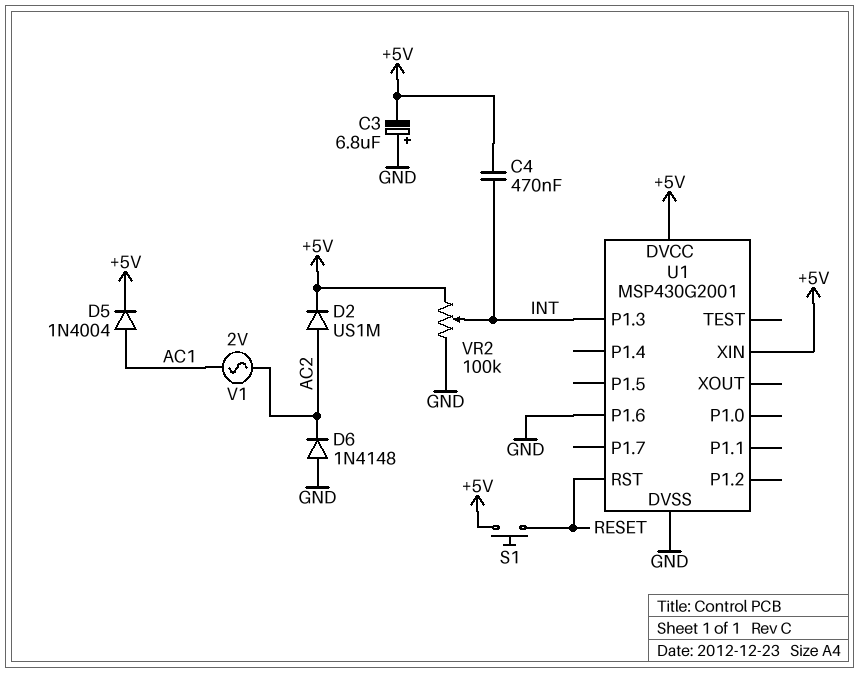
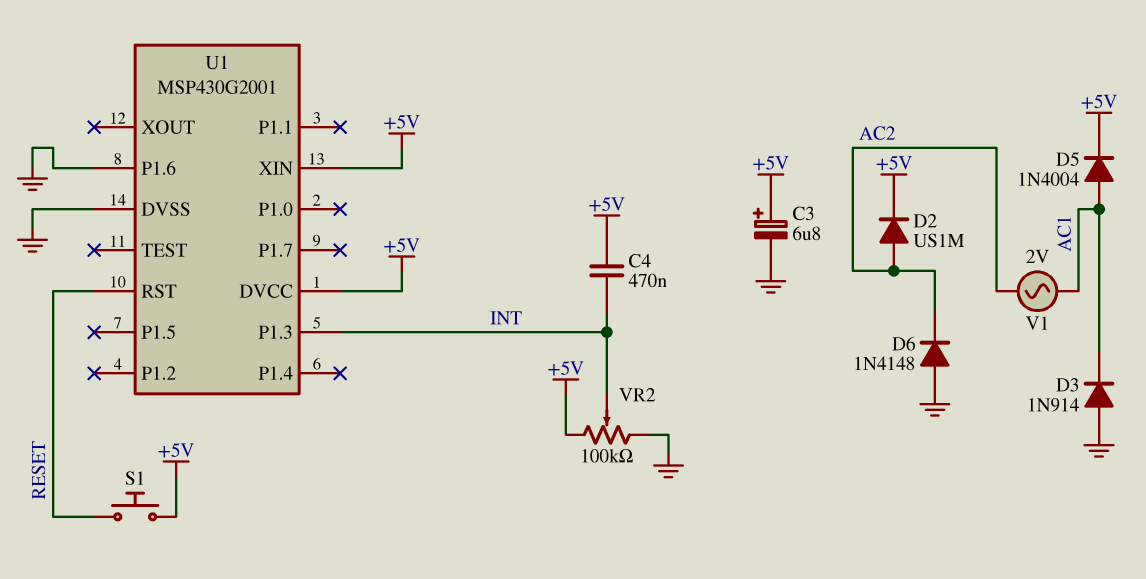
C3: 6.8uF (plus GND, minus +5V) -> 6.8uF (plus +5V, minus GND)
D3: none -> diode 1N914 (A GND, K AC1)

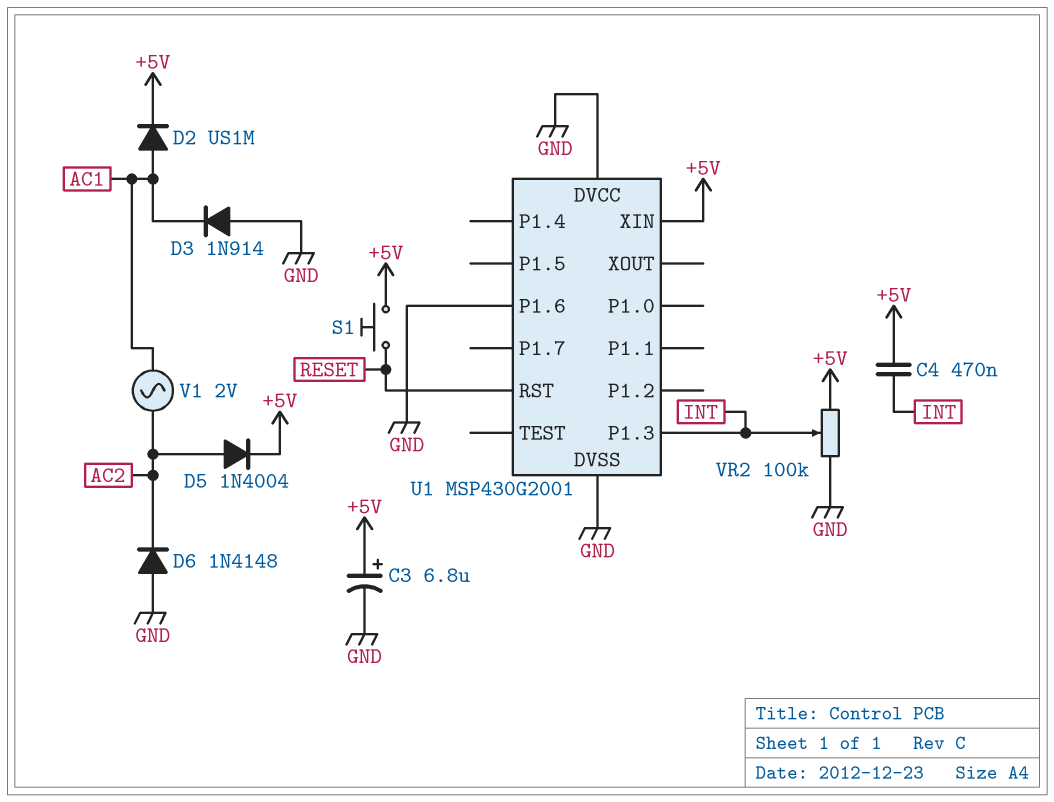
D2: diode US1M (A AC2, K +5V) -> diode US1M (A AC1, K +5V)
D5: diode 1N4004 (A AC1, K +5V) -> diode 1N4004 (A AC2, K +5V)
U1 pin DVCC: +5V -> GND

